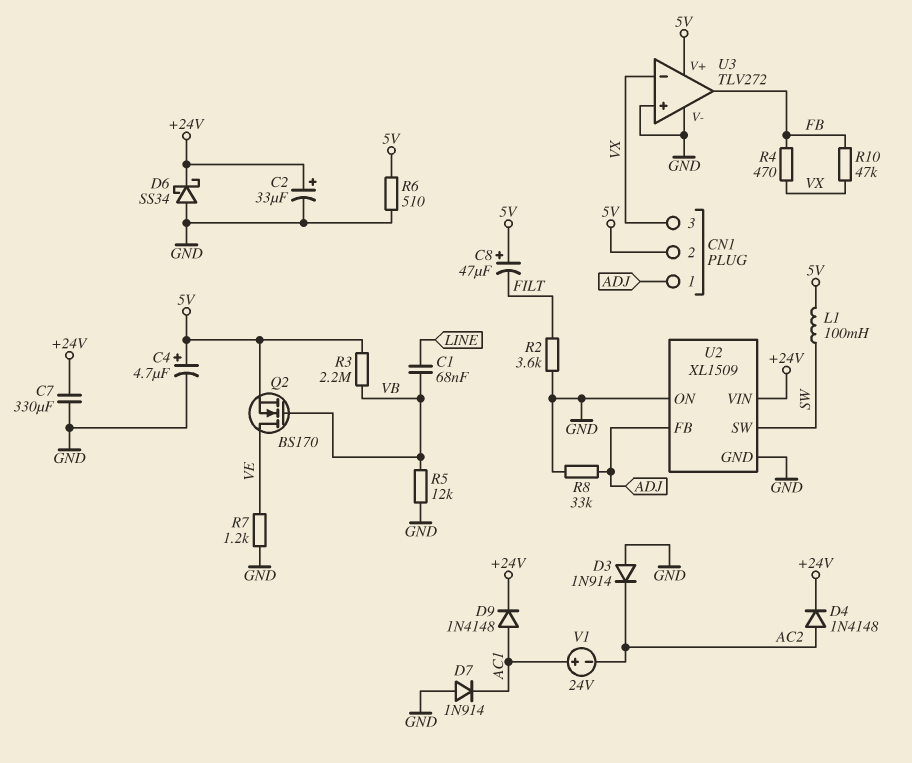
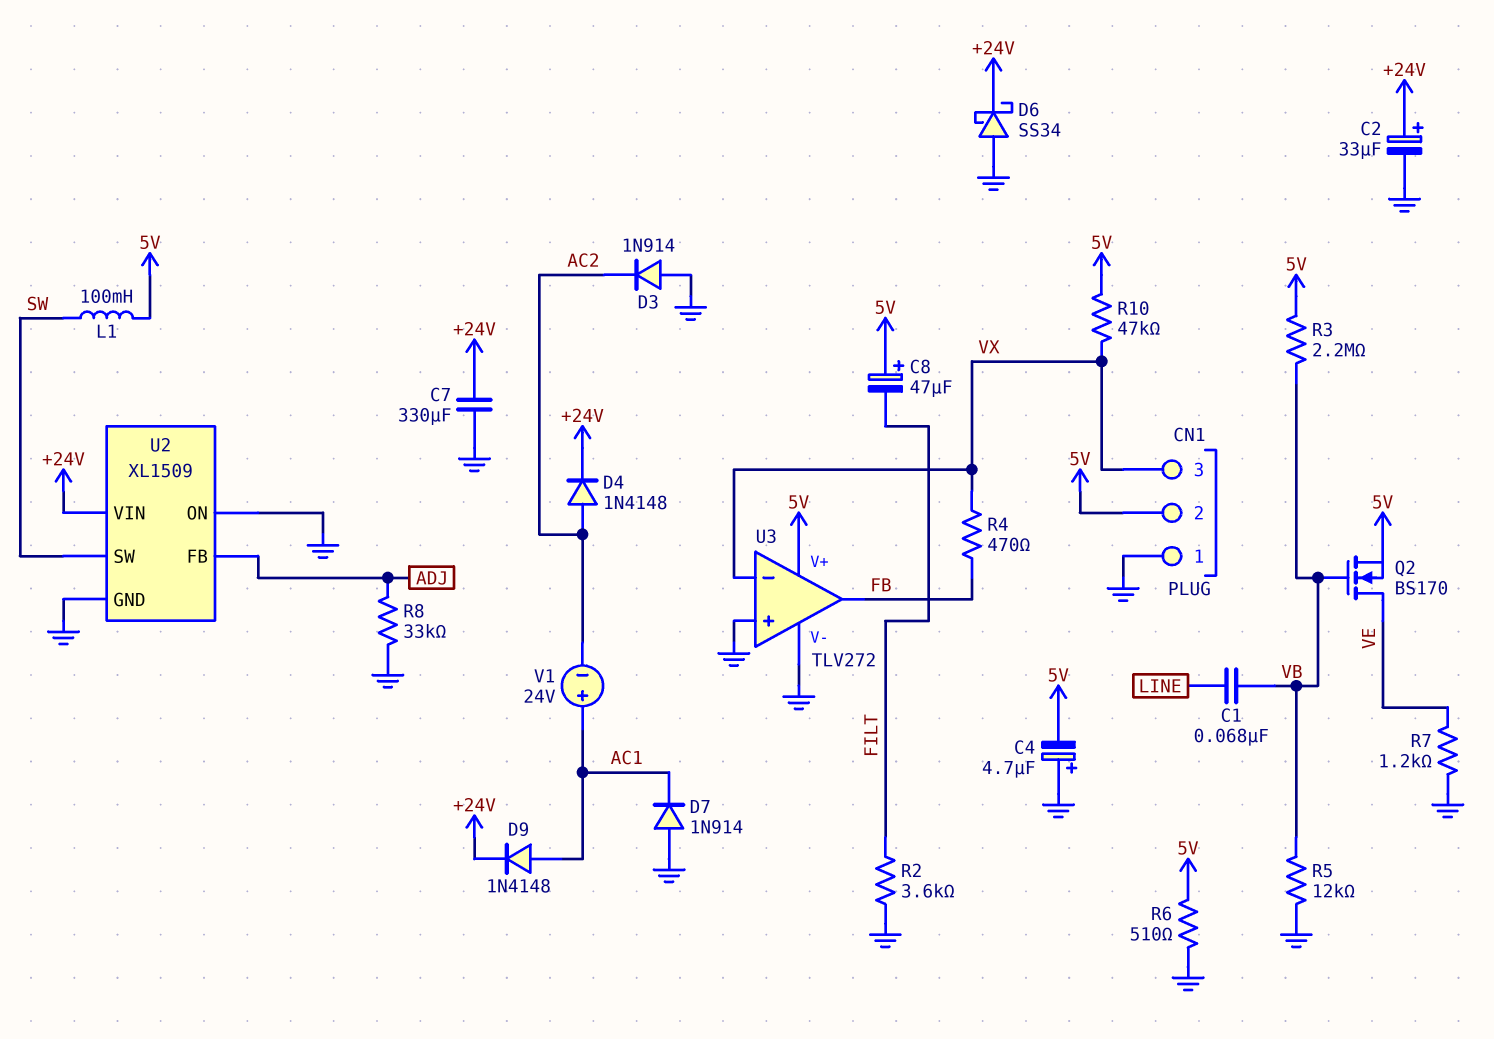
C4: 4.7uF (plus 5V, minus GND) -> 4.7uF (plus GND, minus 5V)
CN1 pin 1: ADJ -> GND
R10: 47k (FB, VX) -> 47k (5V, VX)

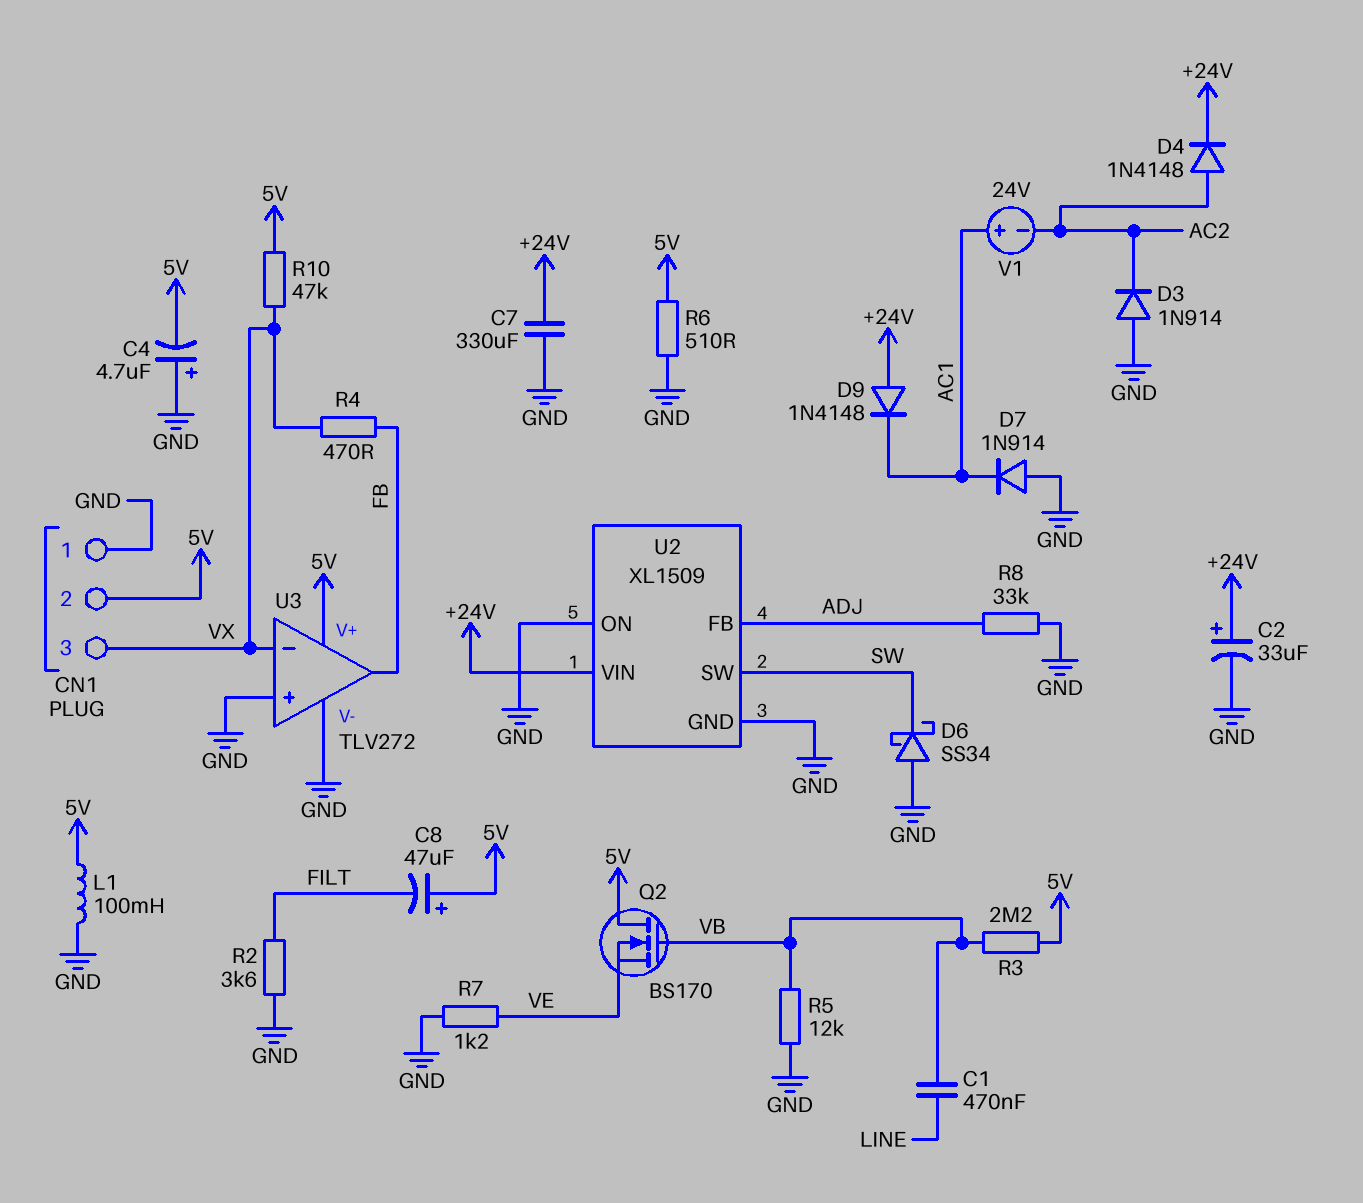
C1: 68nF (LINE, VB) -> 470nF (LINE, VB)
D6: schottky SS34 (A GND, K +24V) -> schottky SS34 (A GND, K SW)
D9: diode 1N4148 (A AC1, K +24V) -> diode 1N4148 (A +24V, K AC1)
L1: 100mH (5V, SW) -> 100mH (5V, GND)
Q2: NMOS BS170 (G VB, D VE, S 5V) -> NMOS BS170 (G VB, D 5V, S VE)

